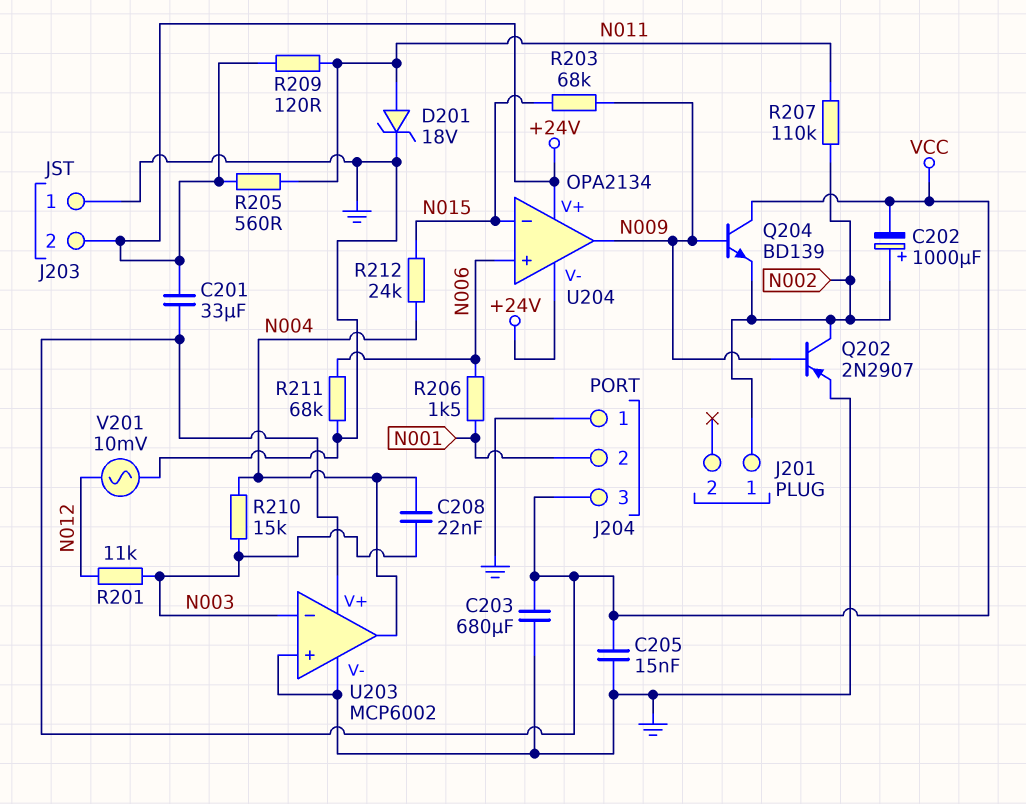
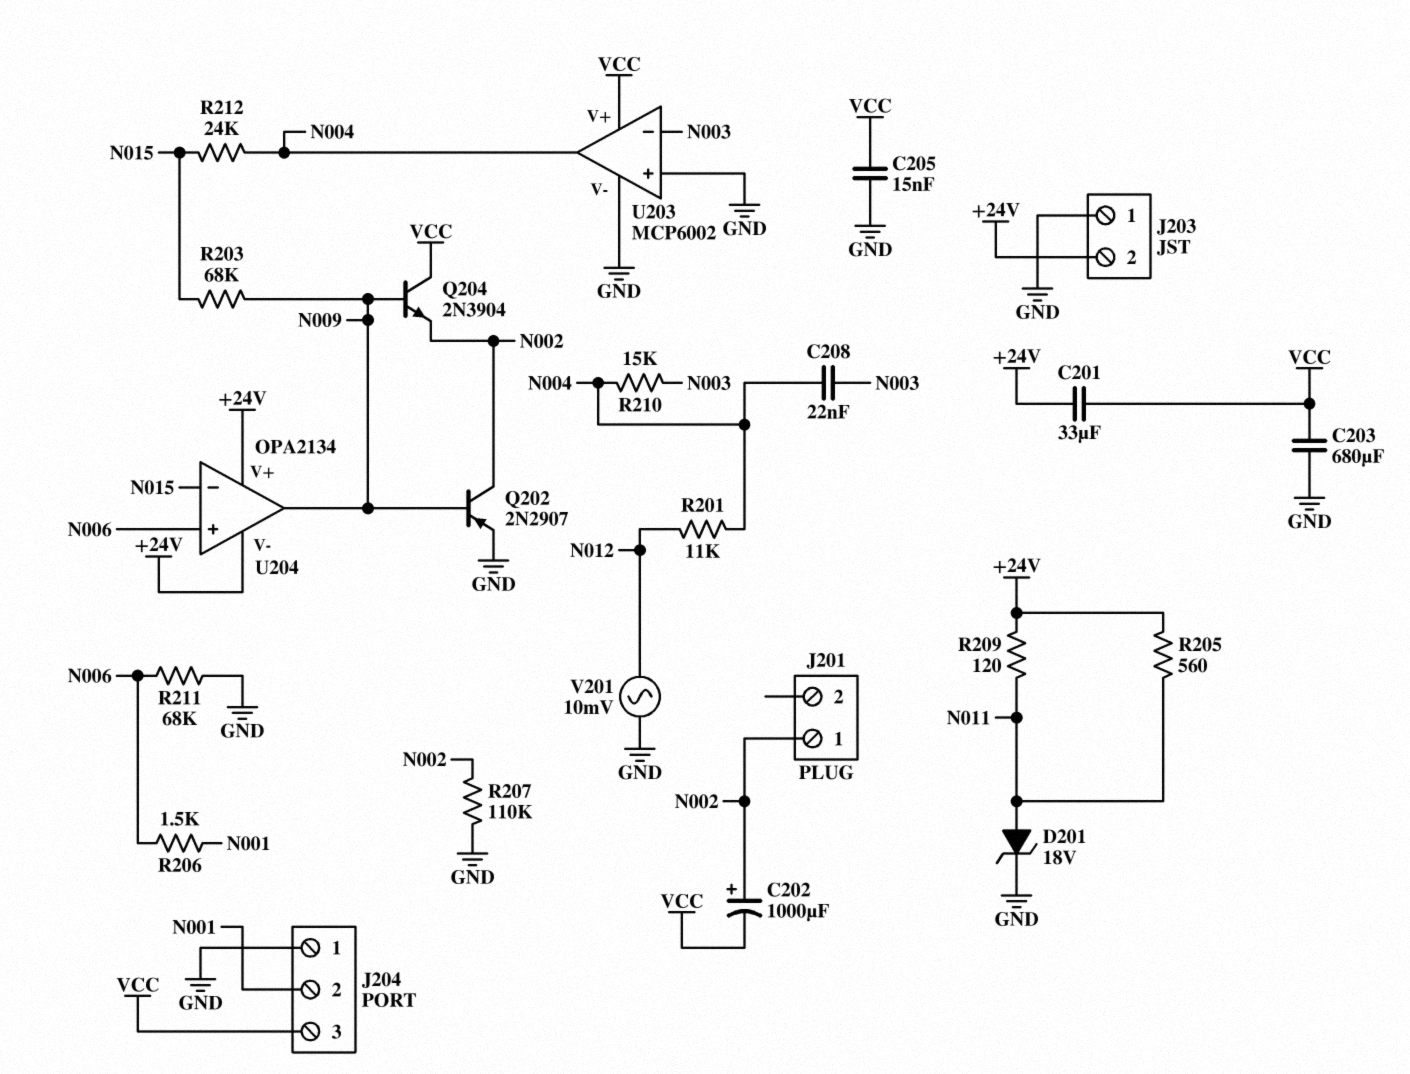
Q204: NPN BD139 (B N009, C VCC, E N002) -> NPN 2N3904 (B N009, C VCC, E N002)
R201: 11k (N003, N012) -> 11k (N004, N012)
R207: 110k (N002, N011) -> 110k (GND, N002)

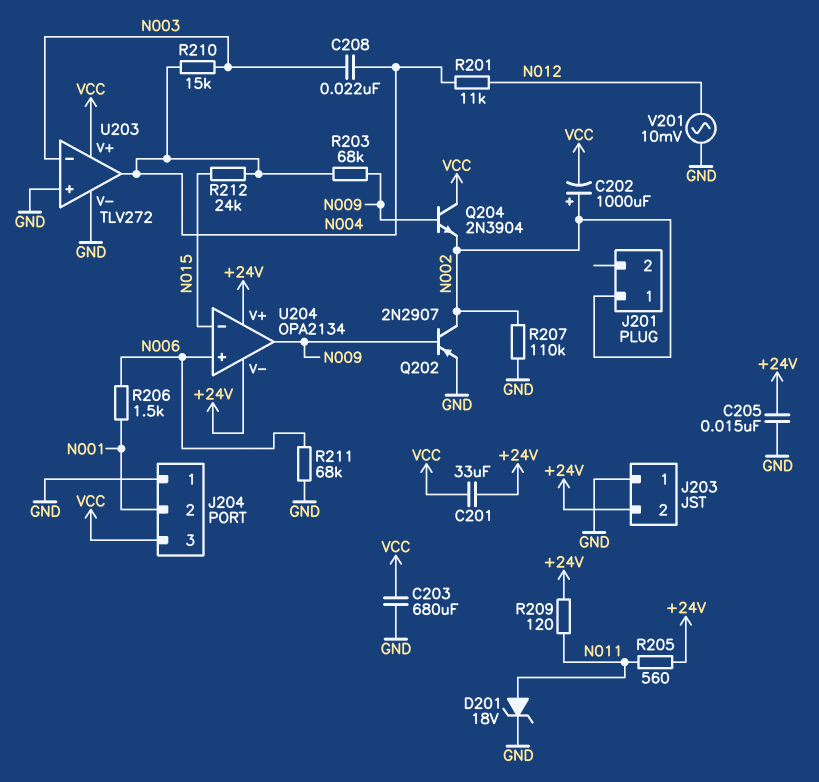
C205: 15nF (GND, VCC) -> 15nF (+24V, GND)
R203: 68k (N009, N015) -> 68k (N004, N009)
U203: MCP6002 -> TLV272

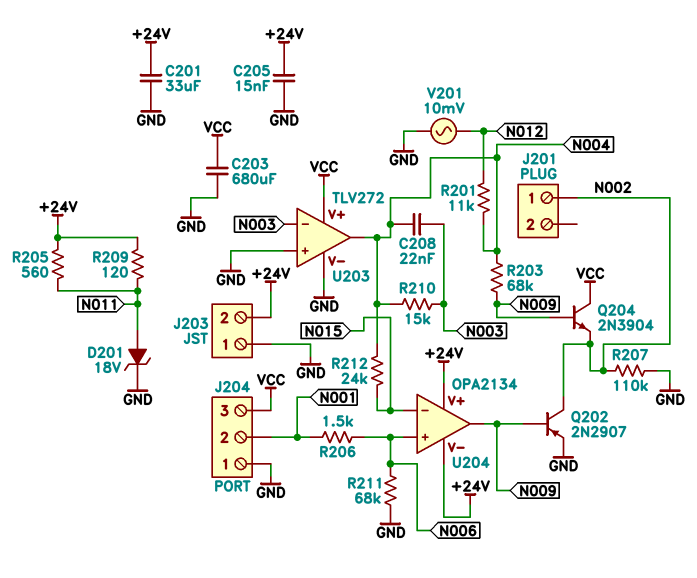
C201: 33uF (+24V, VCC) -> 33uF (+24V, GND)
C202: 1000uF (plus N002, minus VCC) -> none

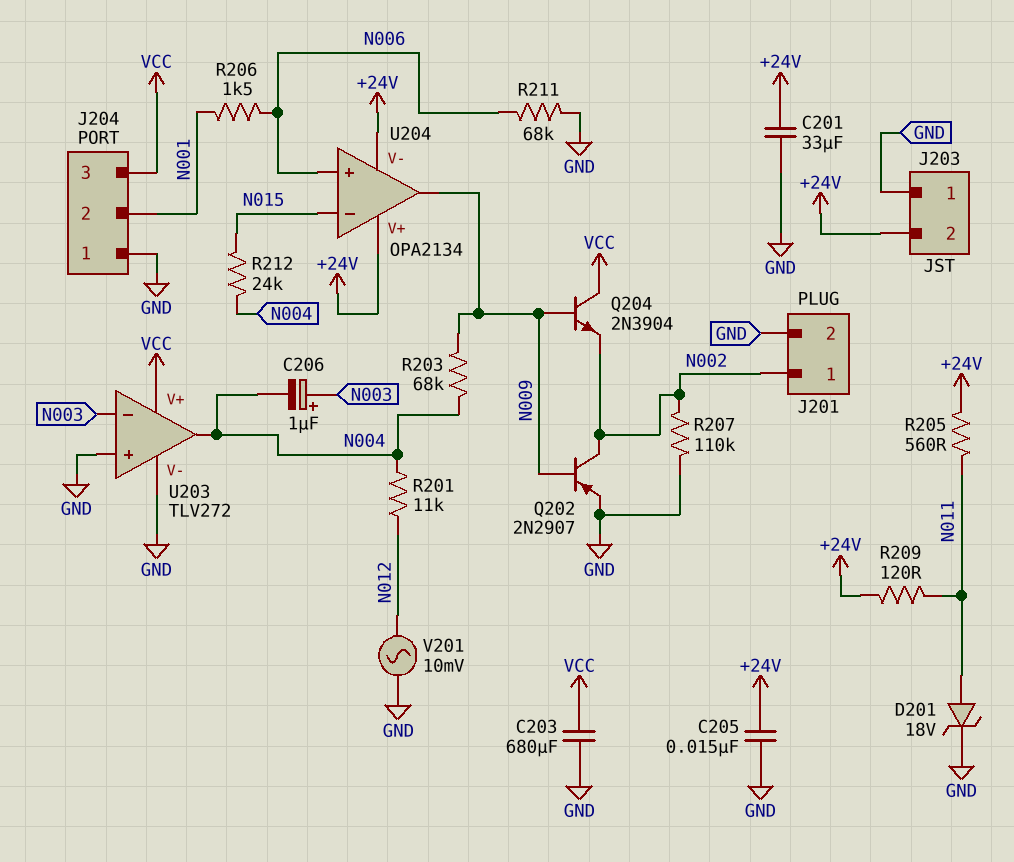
C206: none -> 1uF (plus N003, minus N004)
C208: 22nF (N003, N004) -> none
J201 pin 2: none -> GND
R210: 15k (N003, N004) -> none

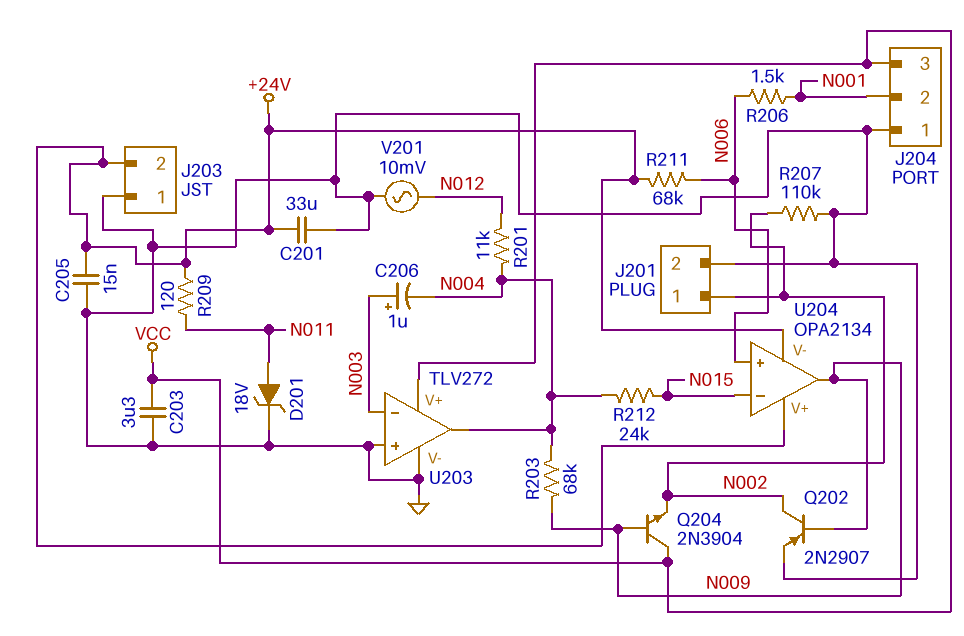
C203: 680uF (GND, VCC) -> 3.3uF (GND, VCC)
R205: 560 (+24V, N011) -> none
R211: 68k (GND, N006) -> 68k (+24V, N006)

